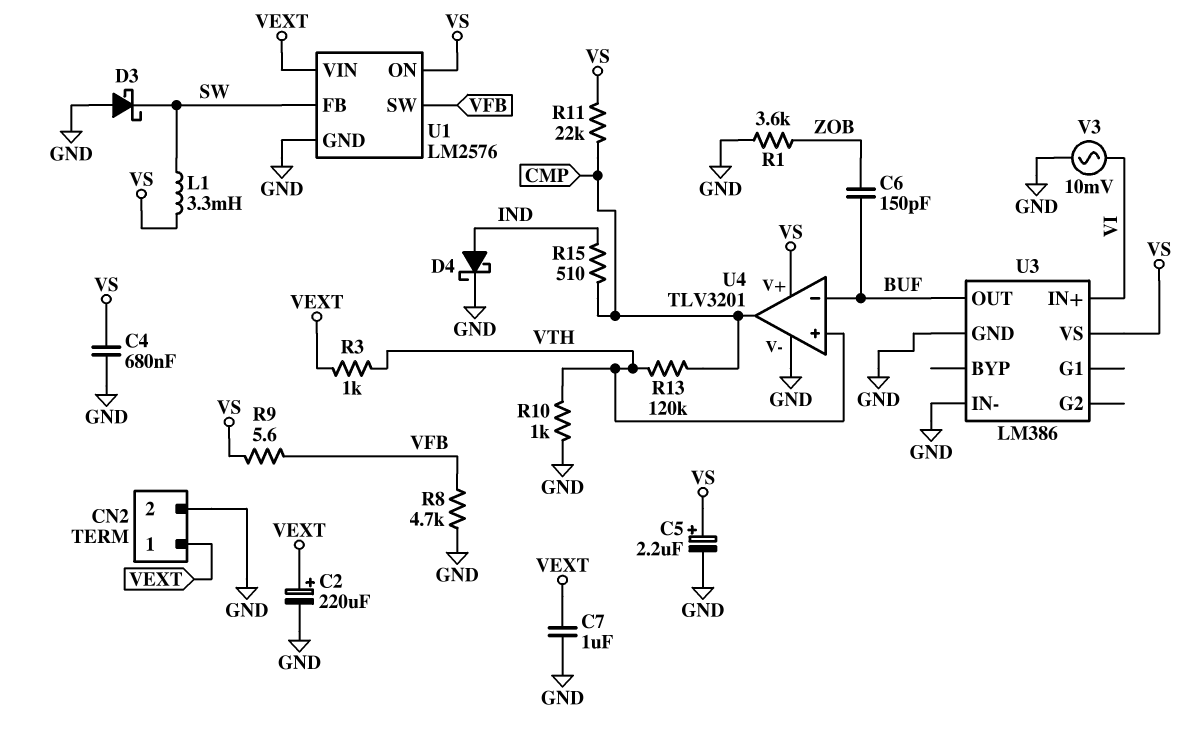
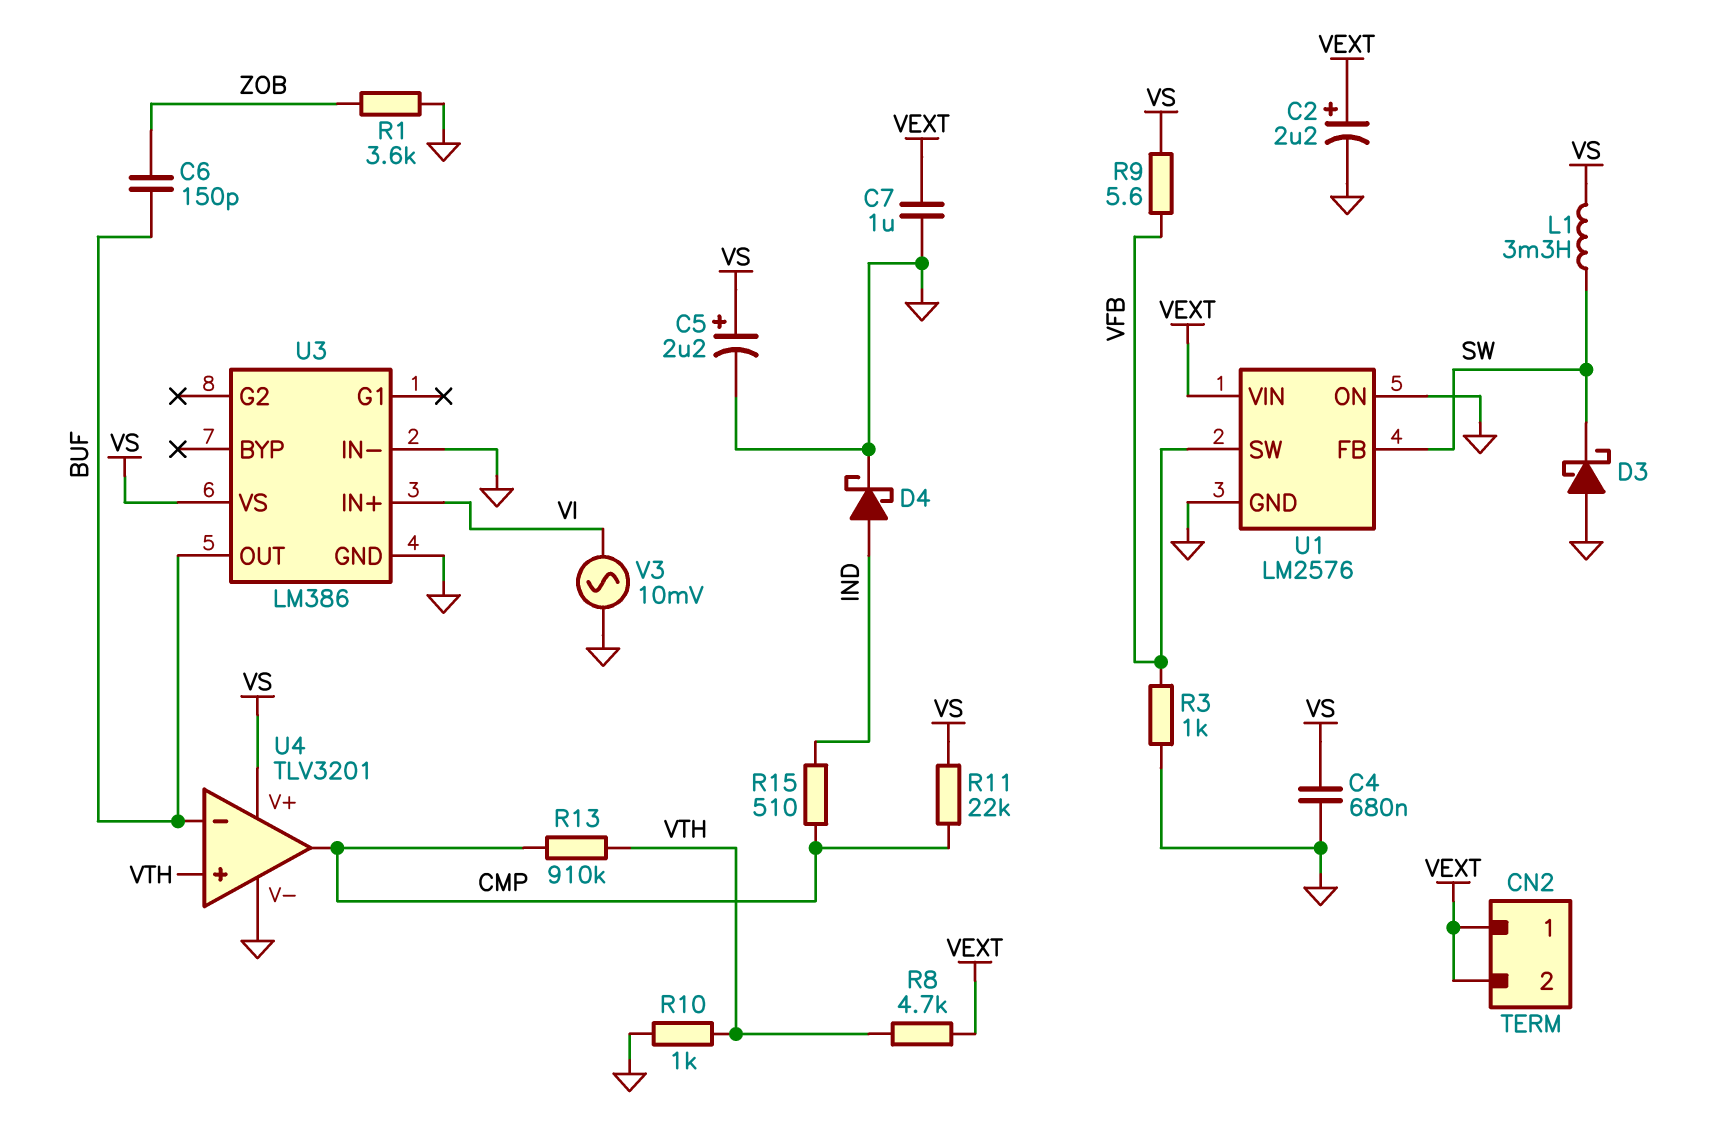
C2: 220uF (plus VEXT, minus GND) -> 2.2uF (plus VEXT, minus GND)
CN2 pin 2: GND -> VEXT
R3: 1k (VEXT, VTH) -> 1k (GND, VFB)
R8: 4.7k (GND, VFB) -> 4.7k (VEXT, VTH)
R13: 120k (CMP, VTH) -> 910k (CMP, VTH)
U1 pin ON: VS -> GND

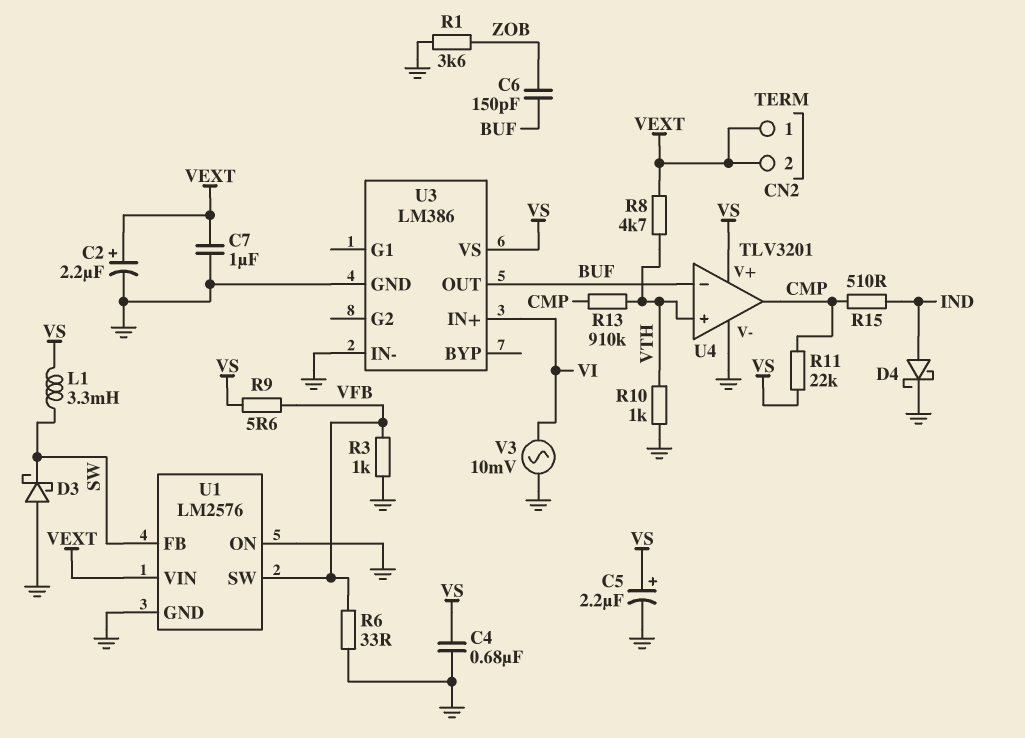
R6: none -> 33 (GND, VFB)

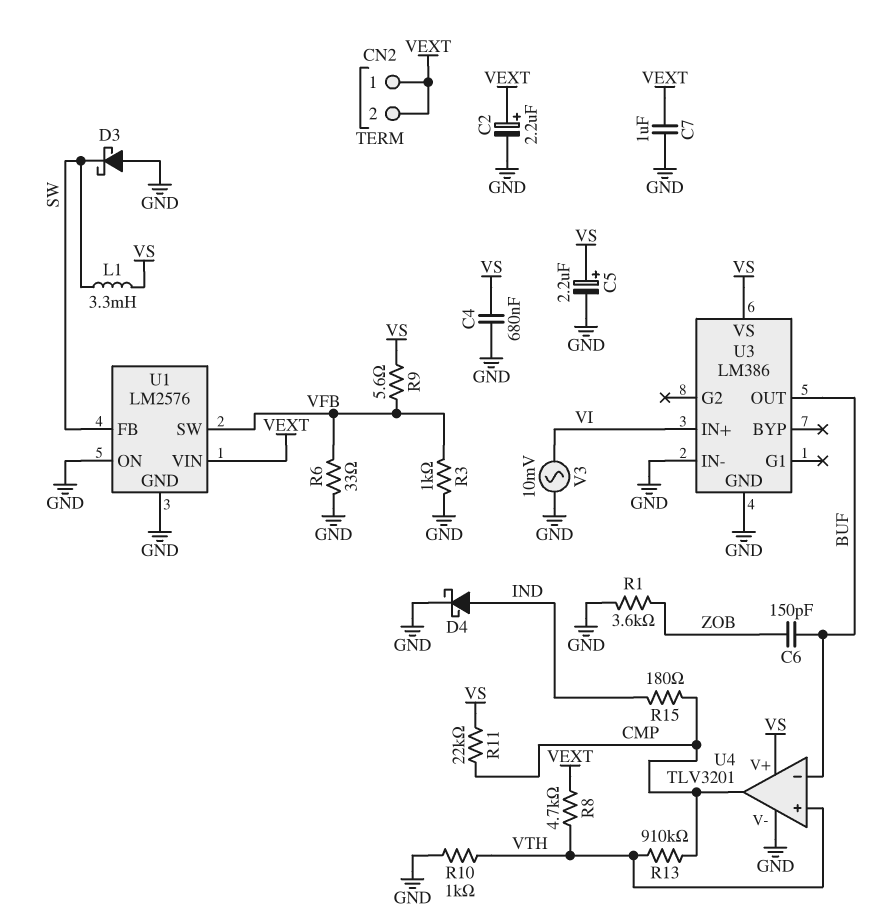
R15: 510 (CMP, IND) -> 180 (CMP, IND)

